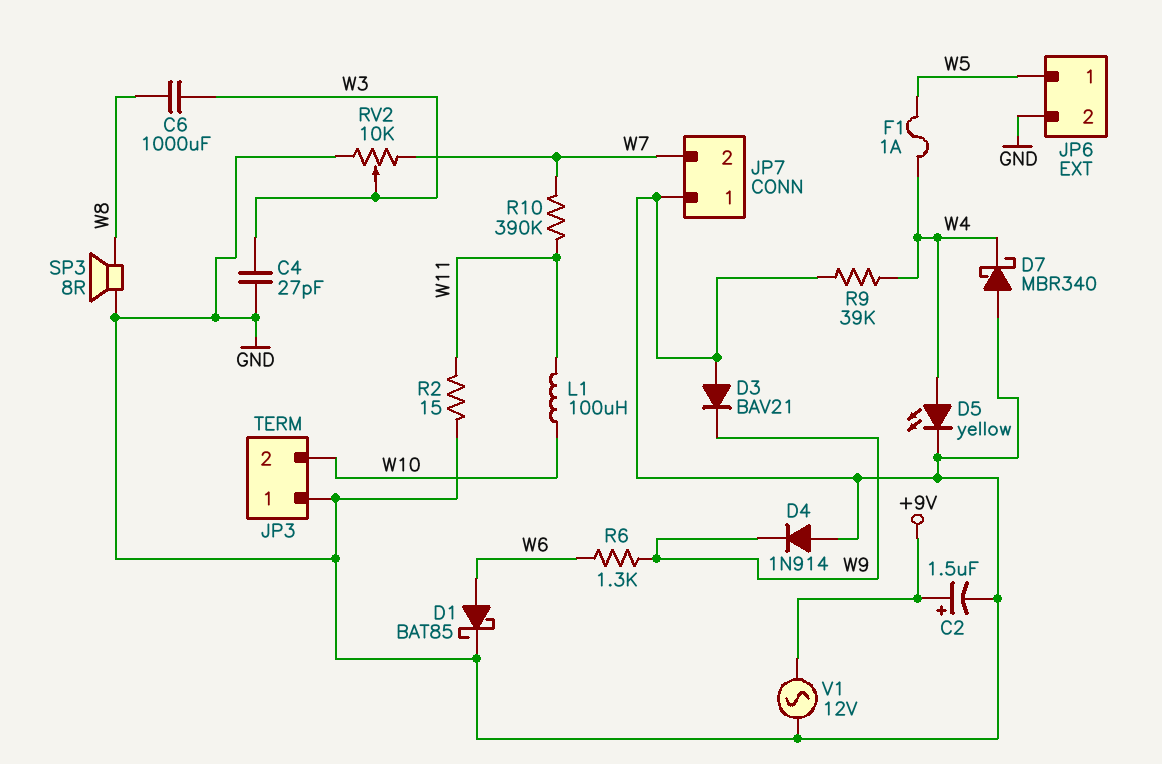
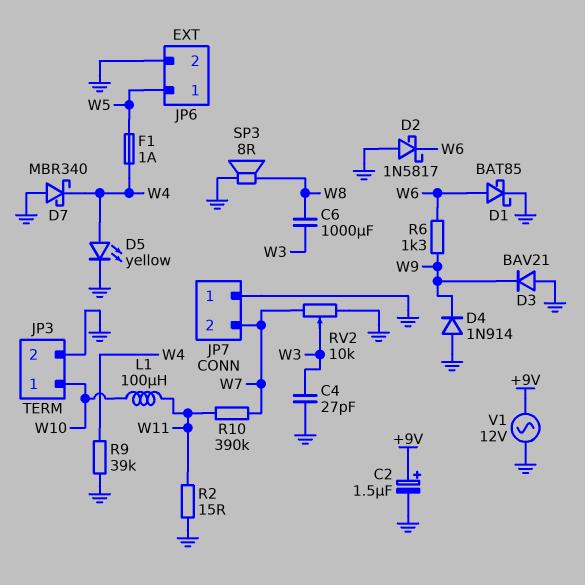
D2: none -> schottky 1N5817 (A GND, K W6)
JP3 pin 1: GND -> W10
JP3 pin 2: W10 -> GND

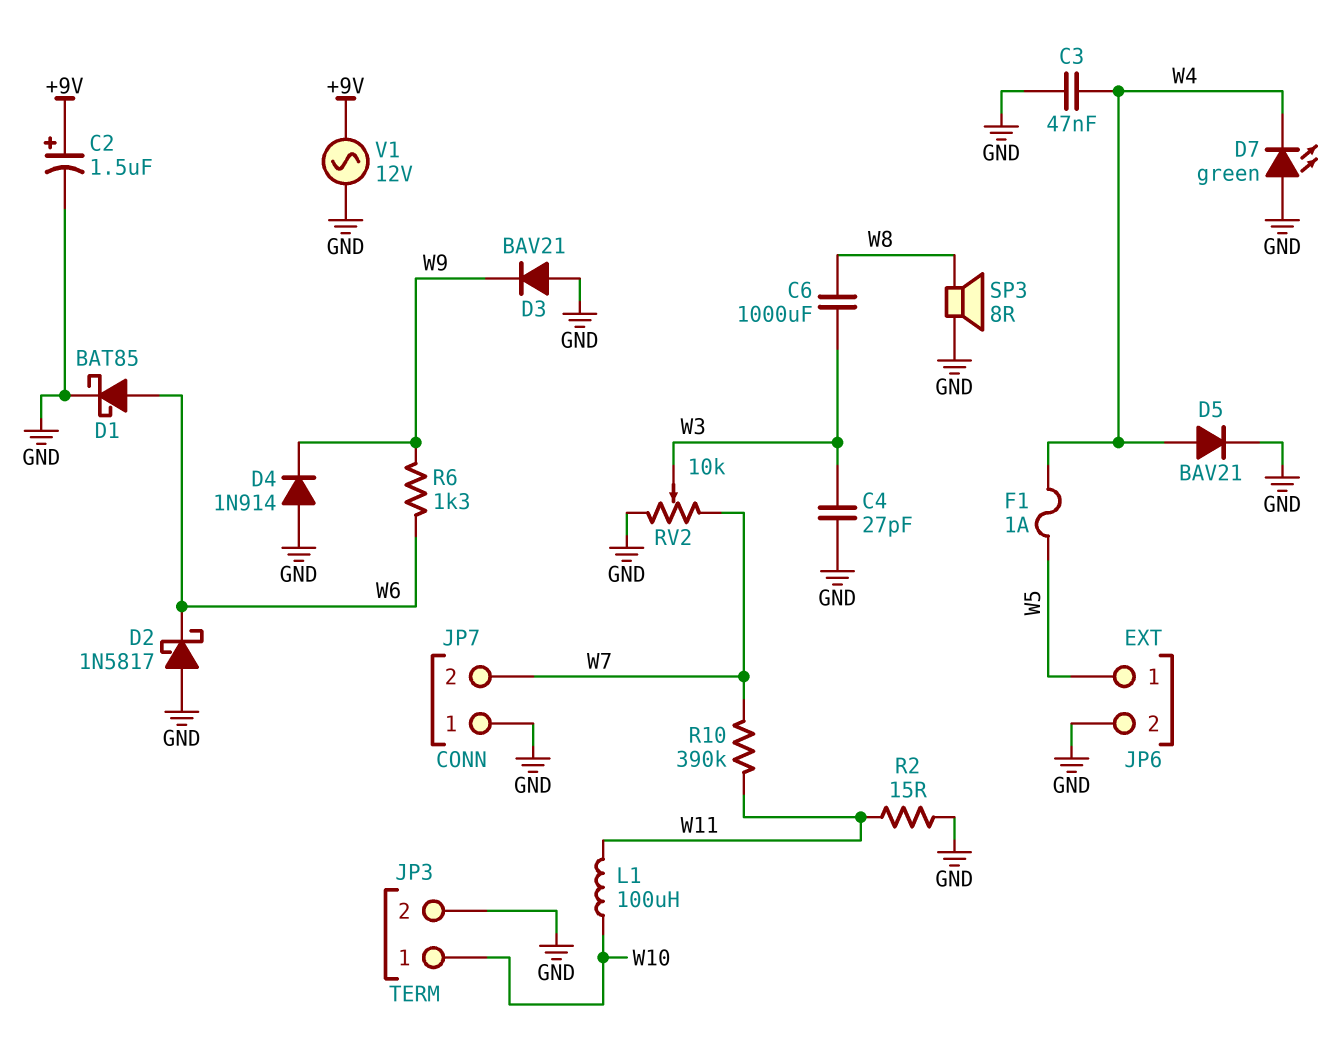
C3: none -> 47nF (GND, W4)
D5: LED yellow (A W4, K GND) -> diode BAV21 (A W4, K GND)
D7: schottky MBR340 (A GND, K W4) -> LED green (A GND, K W4)
R9: 39k (GND, W4) -> none

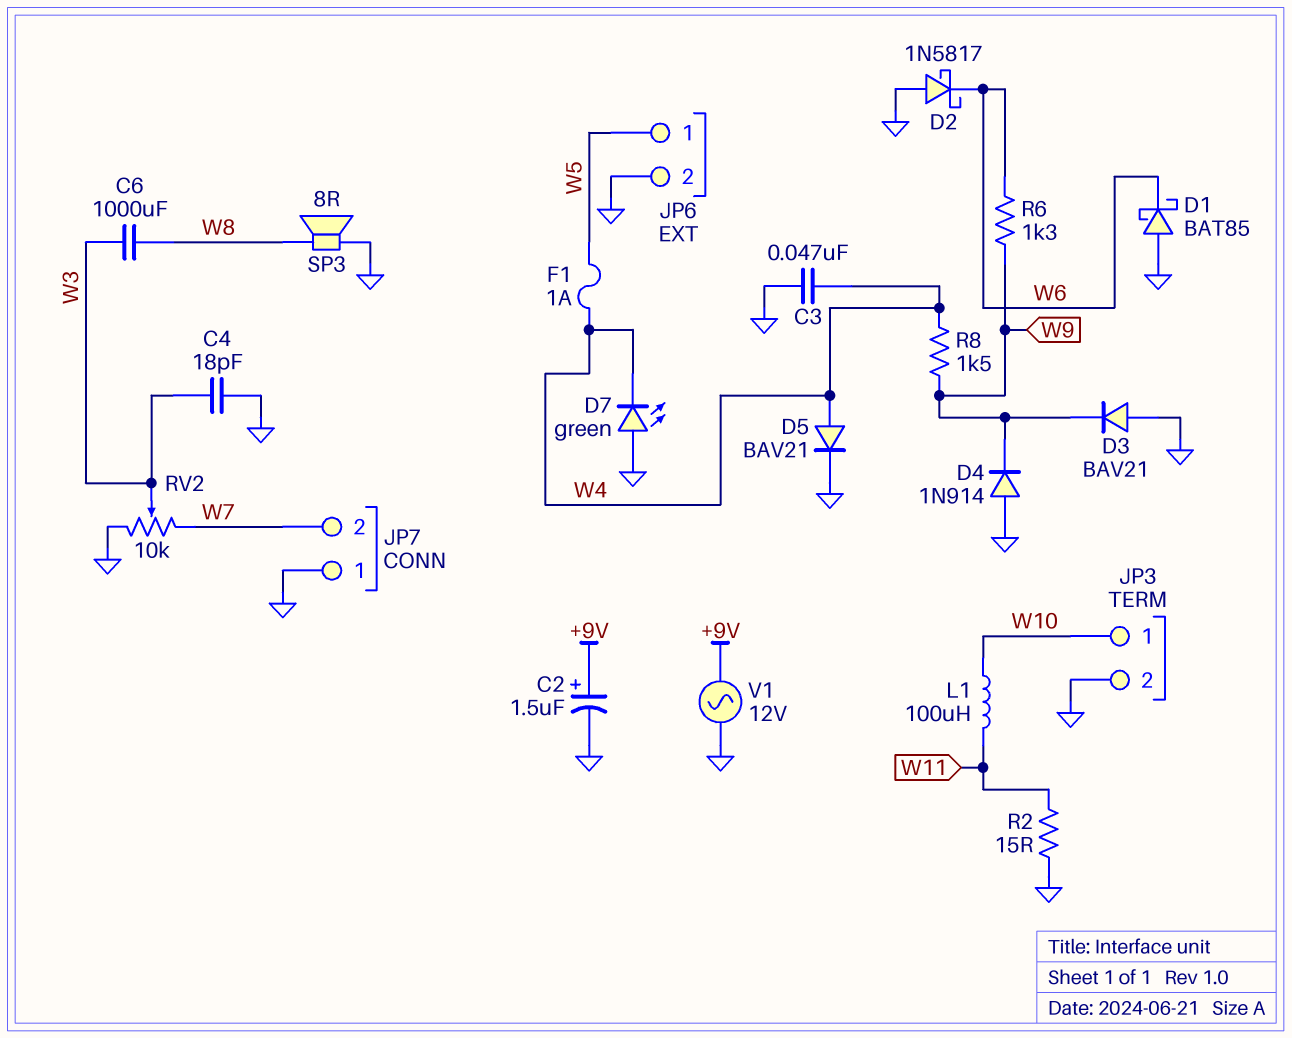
C4: 27pF (GND, W3) -> 18pF (GND, W3)
D1: schottky BAT85 (A W6, K GND) -> schottky BAT85 (A GND, K W6)
R8: none -> 1.5k (W4, W9)
R10: 390k (W7, W11) -> none

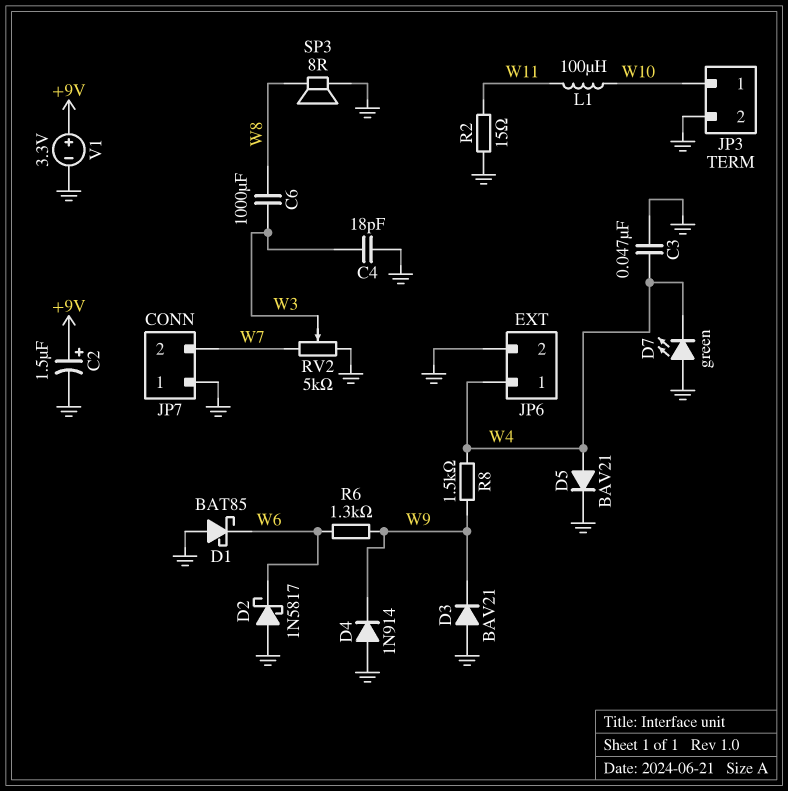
F1: 1A (W4, W5) -> none
JP6 pin 1: W5 -> W4
RV2: 10k (GND, W7, wiper W3) -> 5k (GND, W7, wiper W3)
V1: AC 12V (+9V, GND) -> 3.3V (plus +9V, minus GND)

